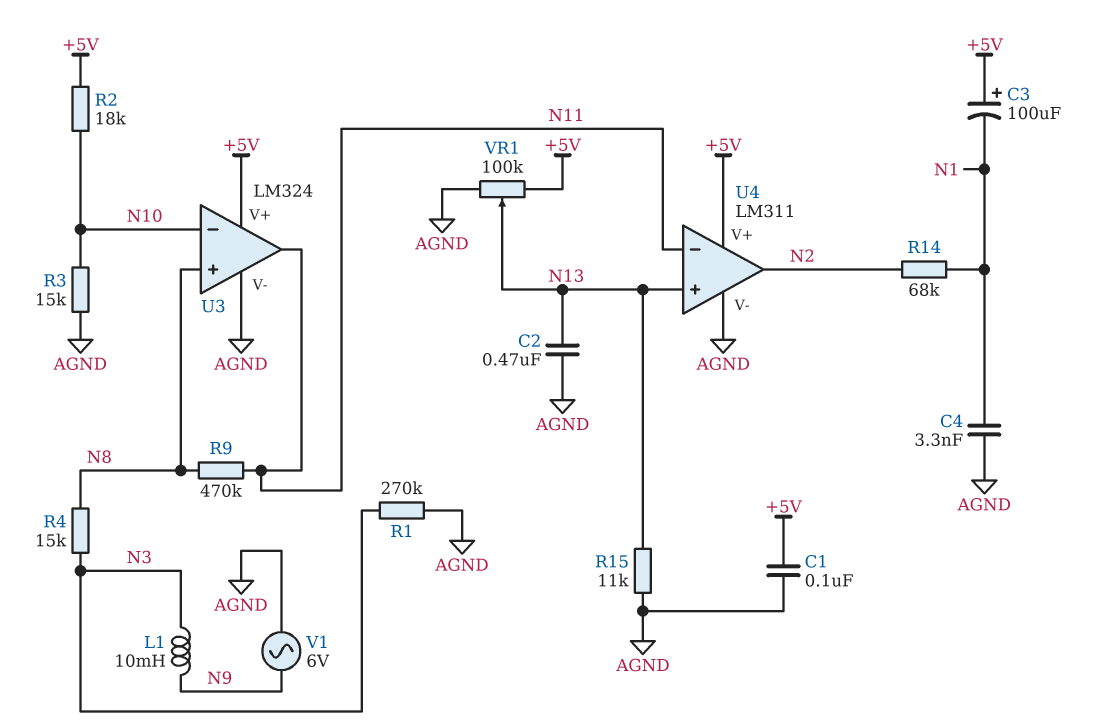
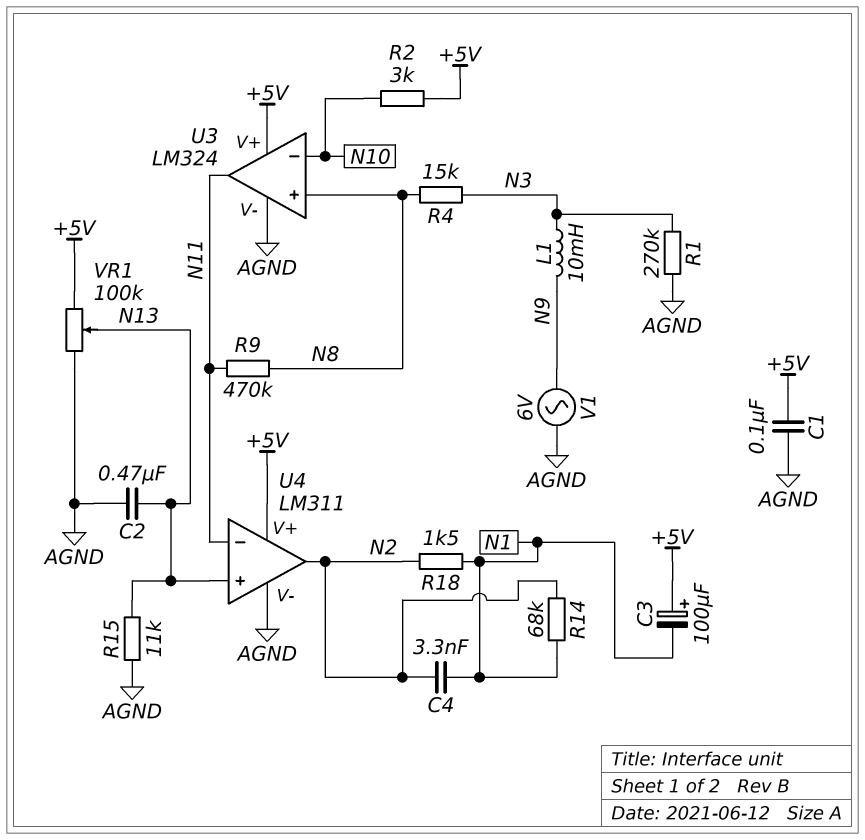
C4: 3.3nF (AGND, N1) -> 3.3nF (N1, N2)
R2: 18k (+5V, N10) -> 3k (+5V, N10)
R3: 15k (AGND, N10) -> none
R18: none -> 1.5k (N1, N2)

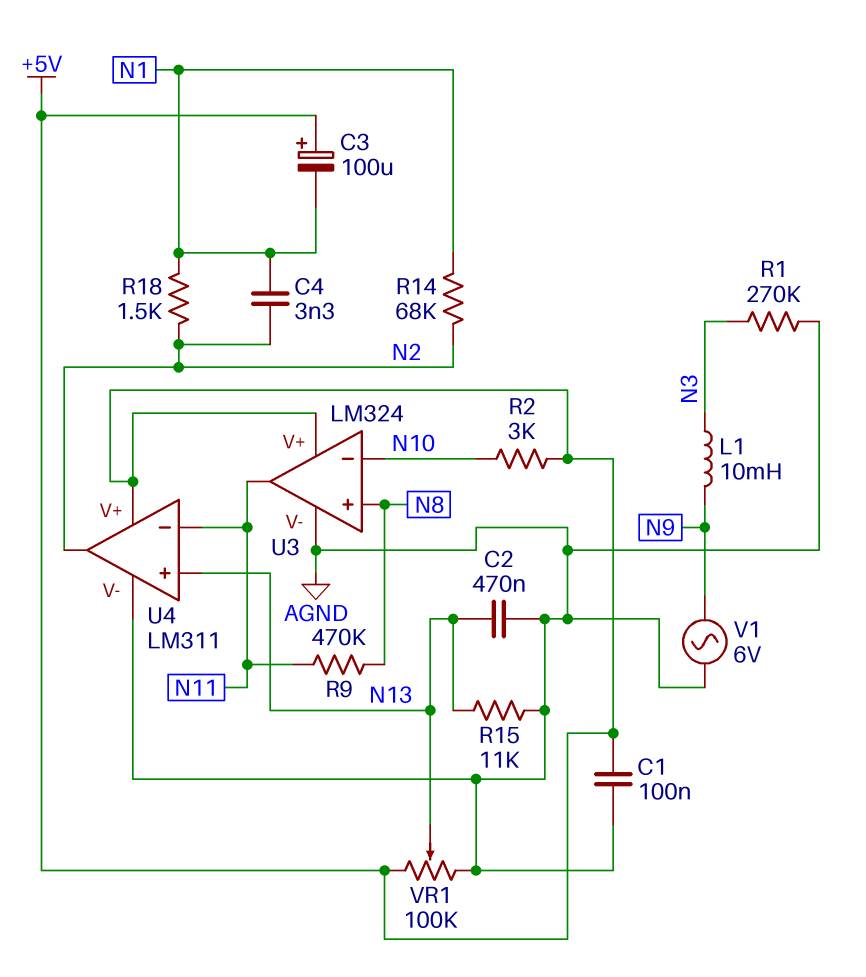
R4: 15k (N3, N8) -> none

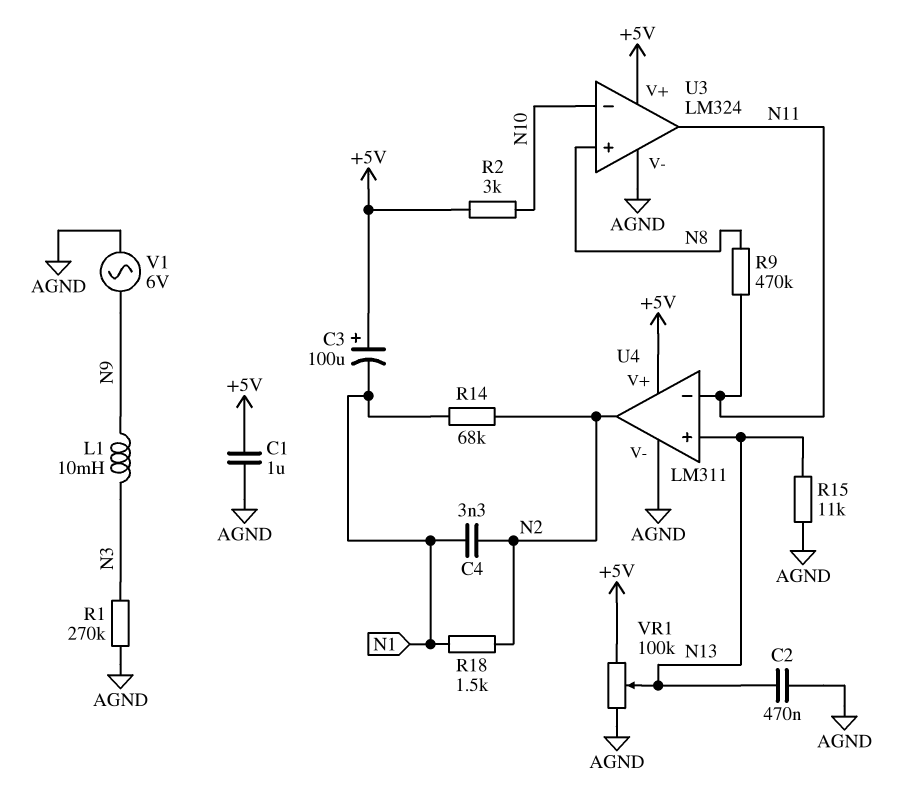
C1: 100nF (+5V, AGND) -> 1uF (+5V, AGND)

